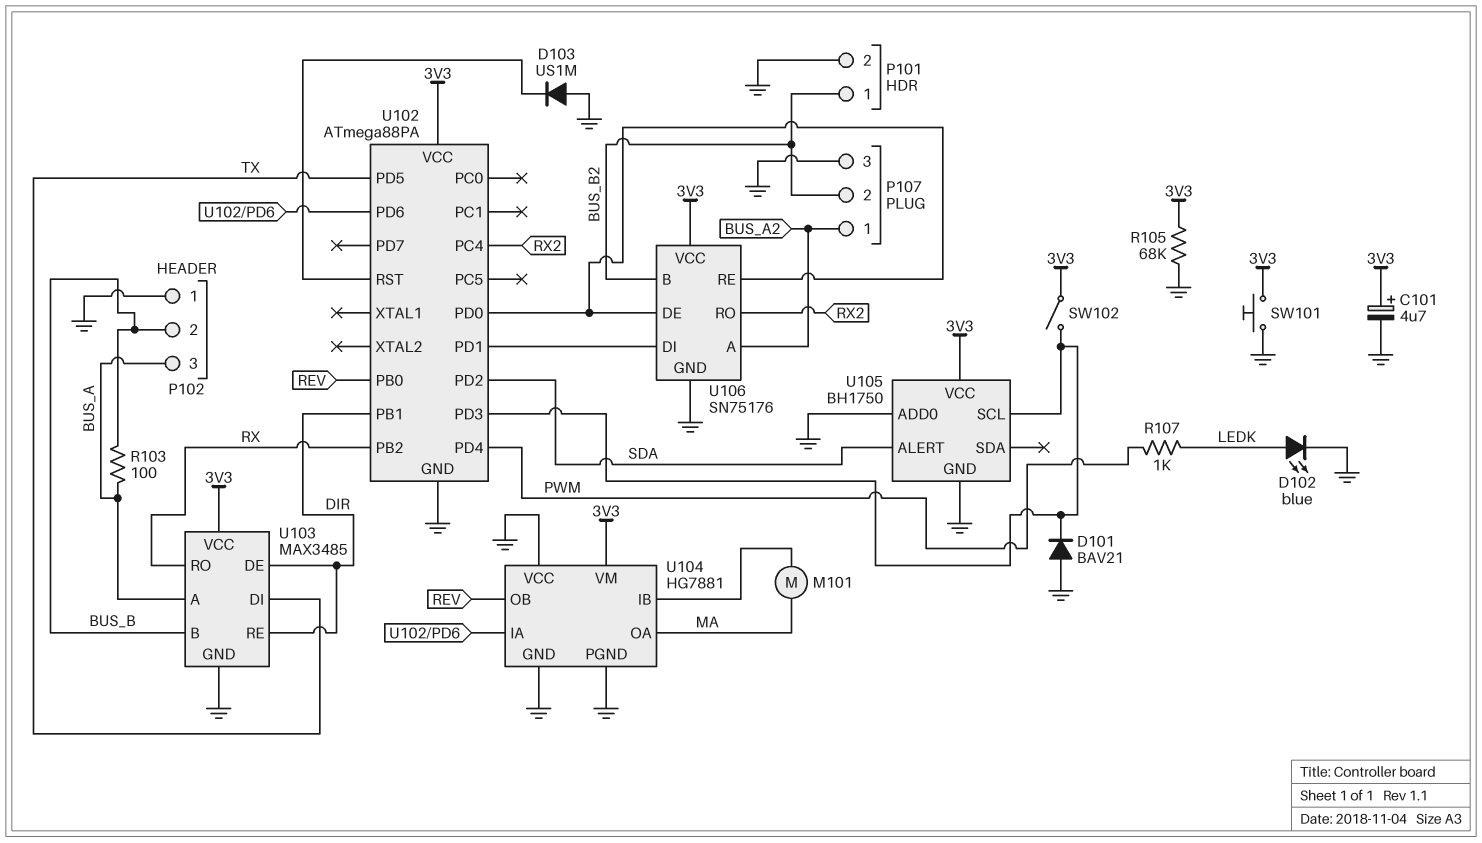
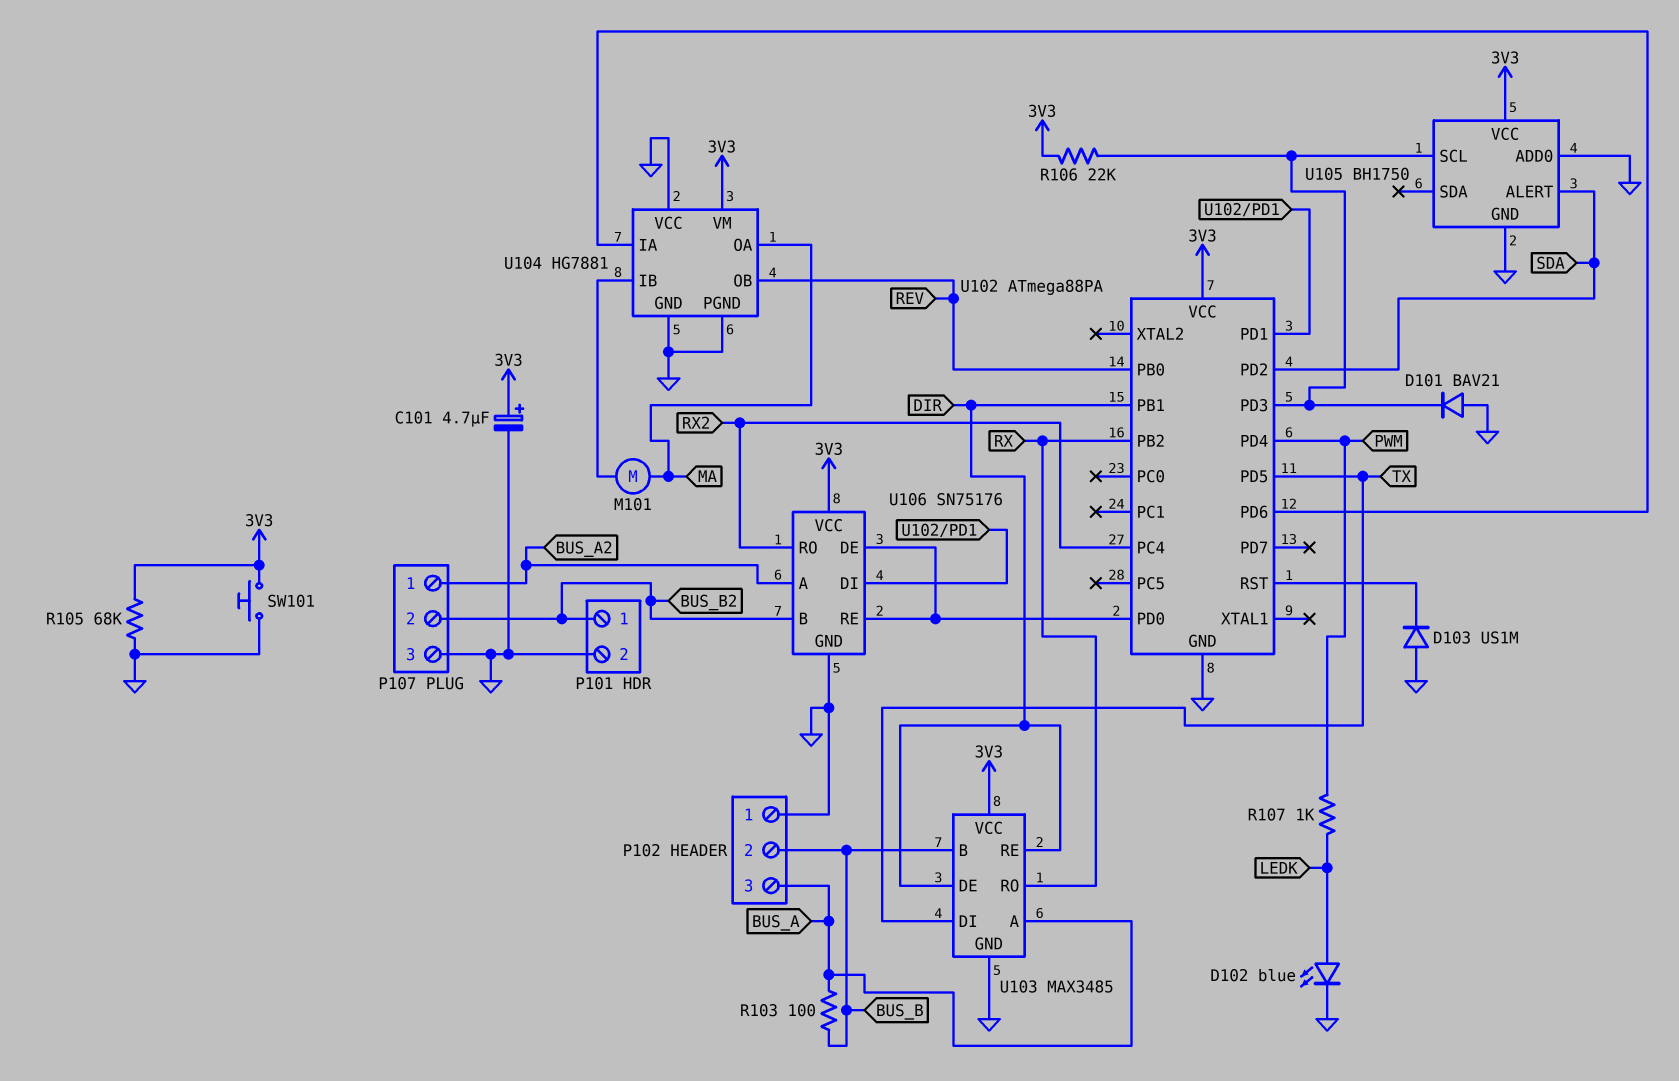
R106: none -> 22k (3V3, U102/PD3)
SW102: switch (3V3, U102/PD3) -> none

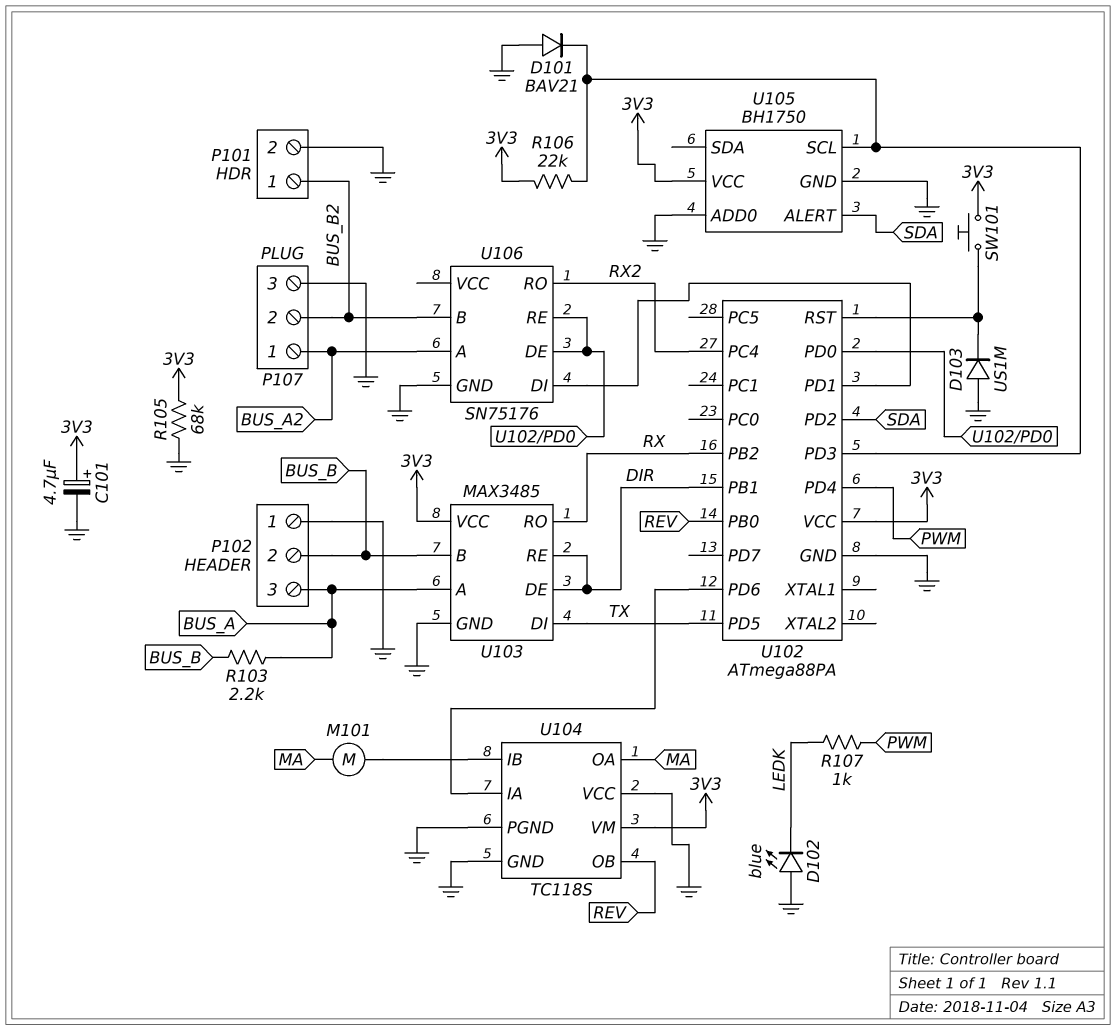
D102: LED blue (A LEDK, K GND) -> LED blue (A GND, K LEDK)
R103: 100 (BUS_A, BUS_B) -> 2.2k (BUS_A, BUS_B)
SW101: button (3V3, GND) -> button (3V3, U102/RST)
U104: HG7881 -> TC118S
U106 pin VCC: 3V3 -> none

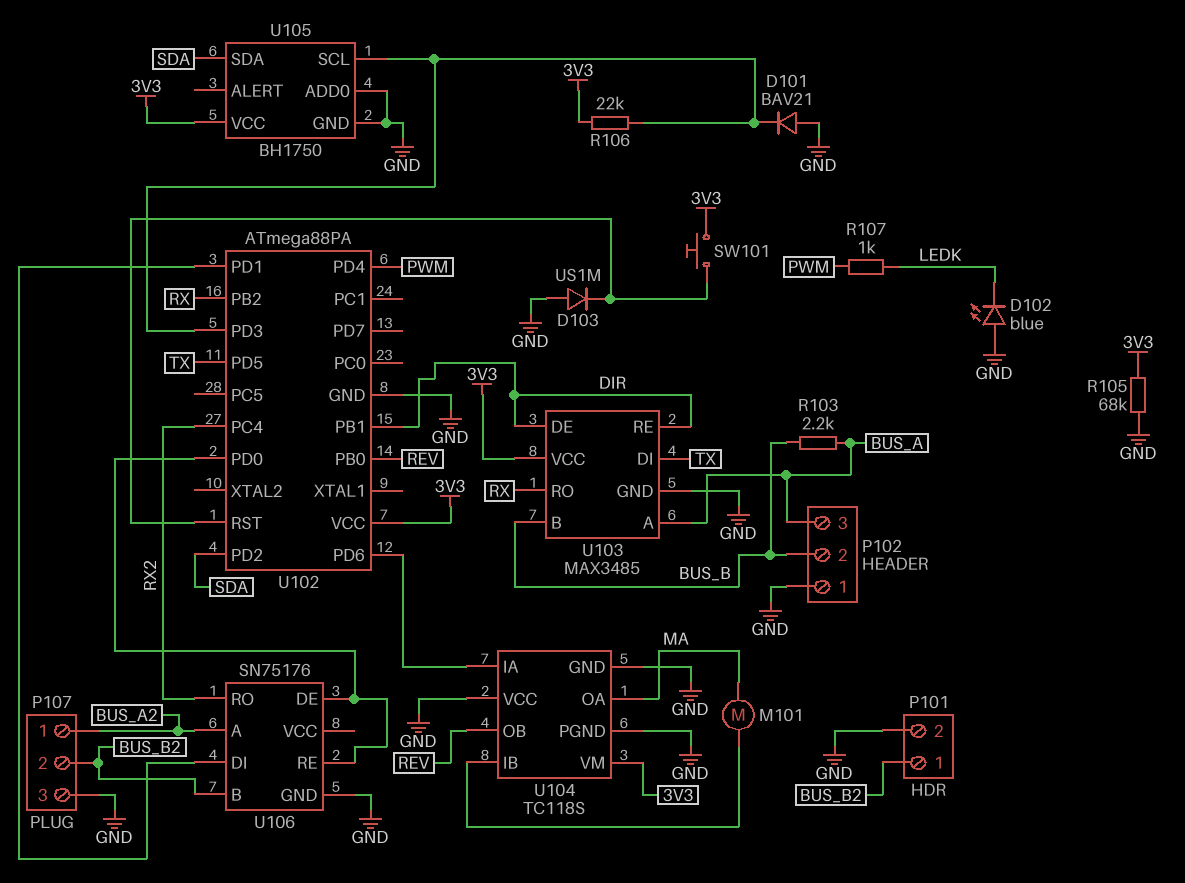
C101: 4.7uF (plus 3V3, minus GND) -> none
U105 pin ALERT: SDA -> none
U105 pin SDA: none -> SDA

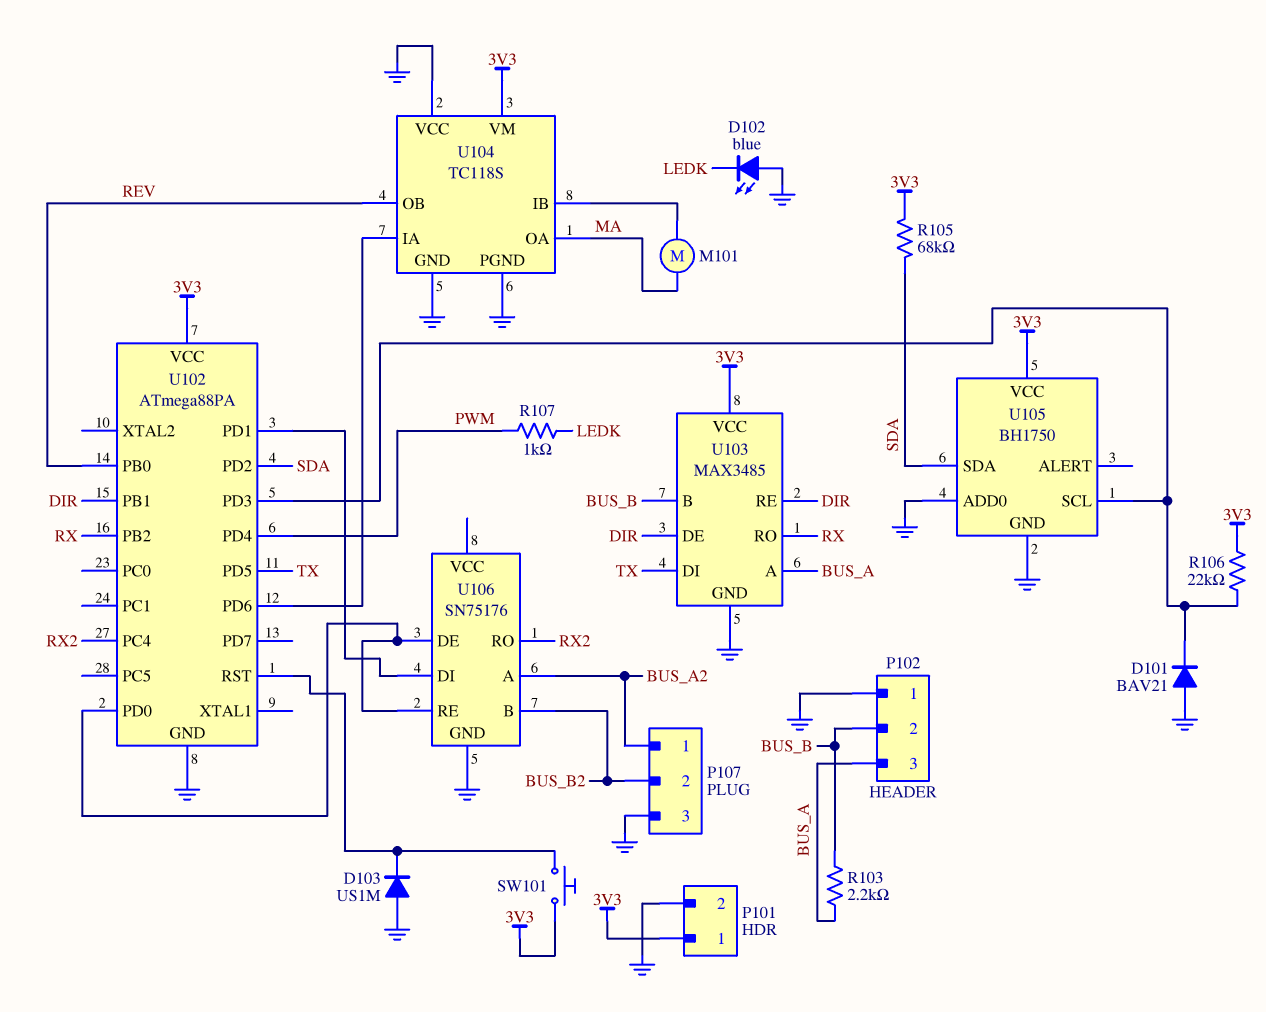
P101 pin 1: BUS_B2 -> 3V3
R105: 68k (3V3, GND) -> 68k (3V3, SDA)

